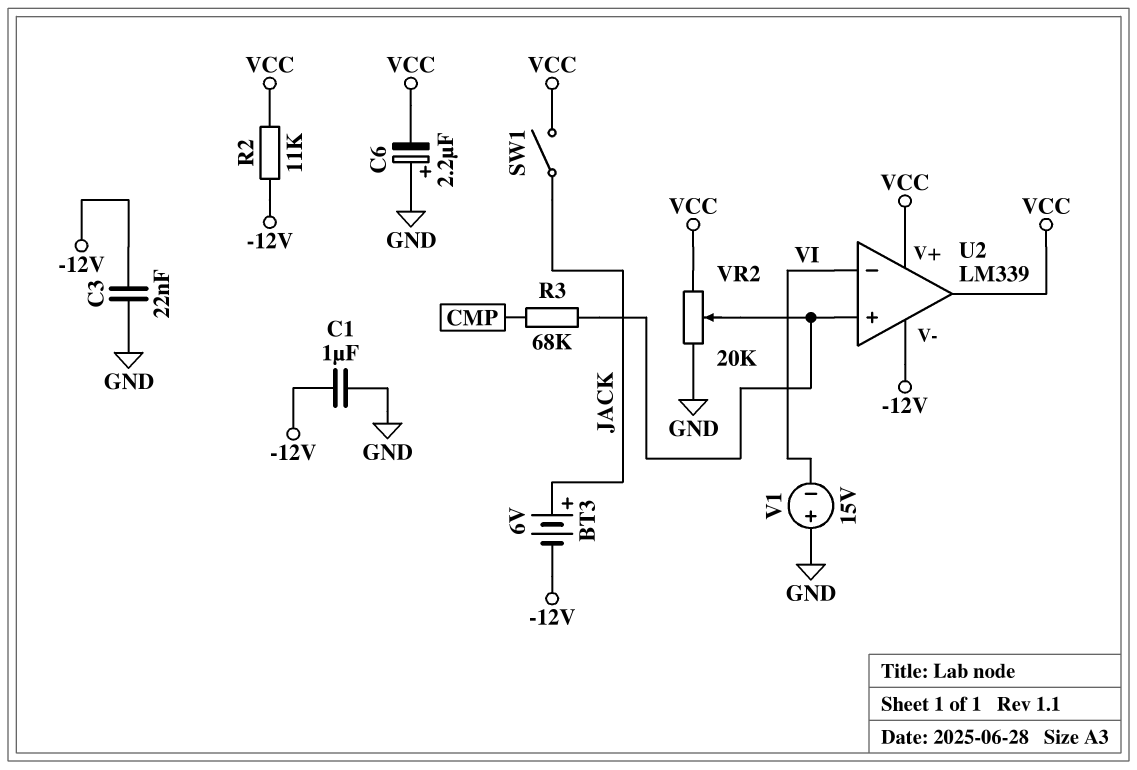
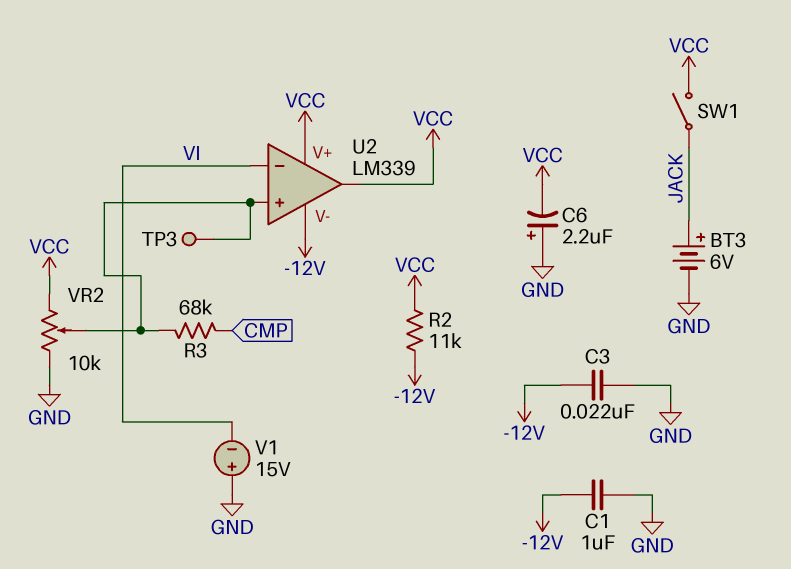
BT3: 6V (plus JACK, minus -12V) -> 6V (plus JACK, minus GND)
TP3: none -> test point (U2/in+)
VR2: 20k (GND, VCC, wiper U2/in+) -> 10k (GND, VCC, wiper U2/in+)

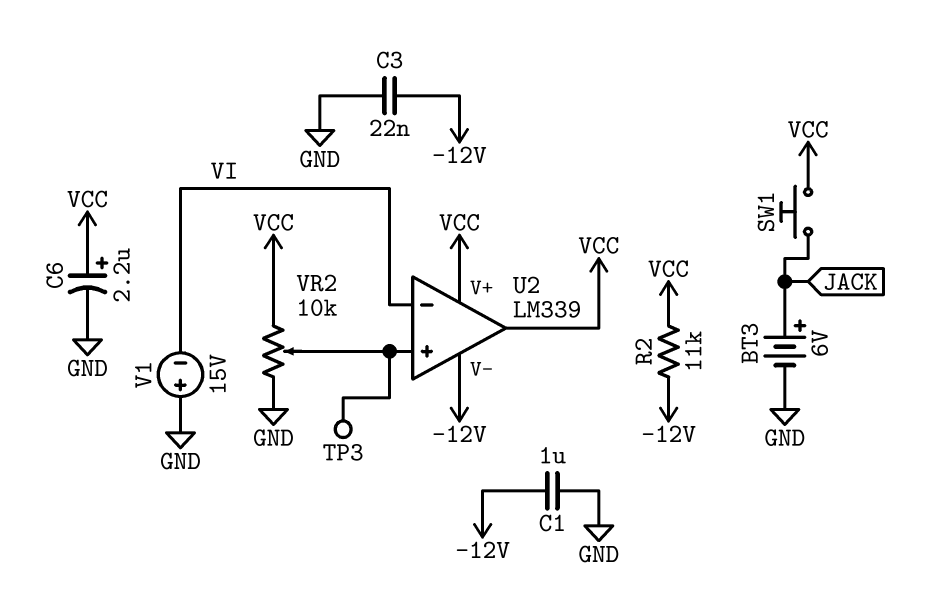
C6: 2.2uF (plus GND, minus VCC) -> 2.2uF (plus VCC, minus GND)
R3: 68k (CMP, U2/in+) -> none
SW1: switch (JACK, VCC) -> button (JACK, VCC)

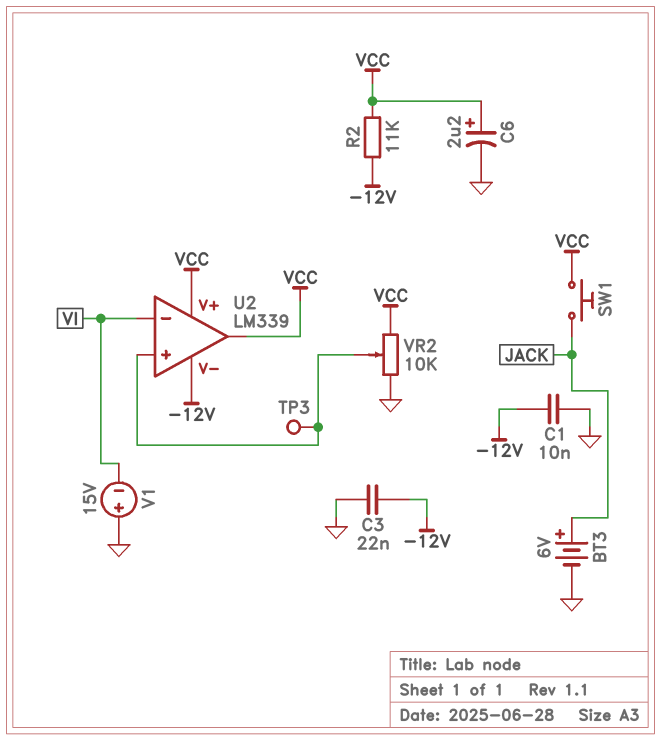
C1: 1uF (-12V, GND) -> 10nF (-12V, GND)

